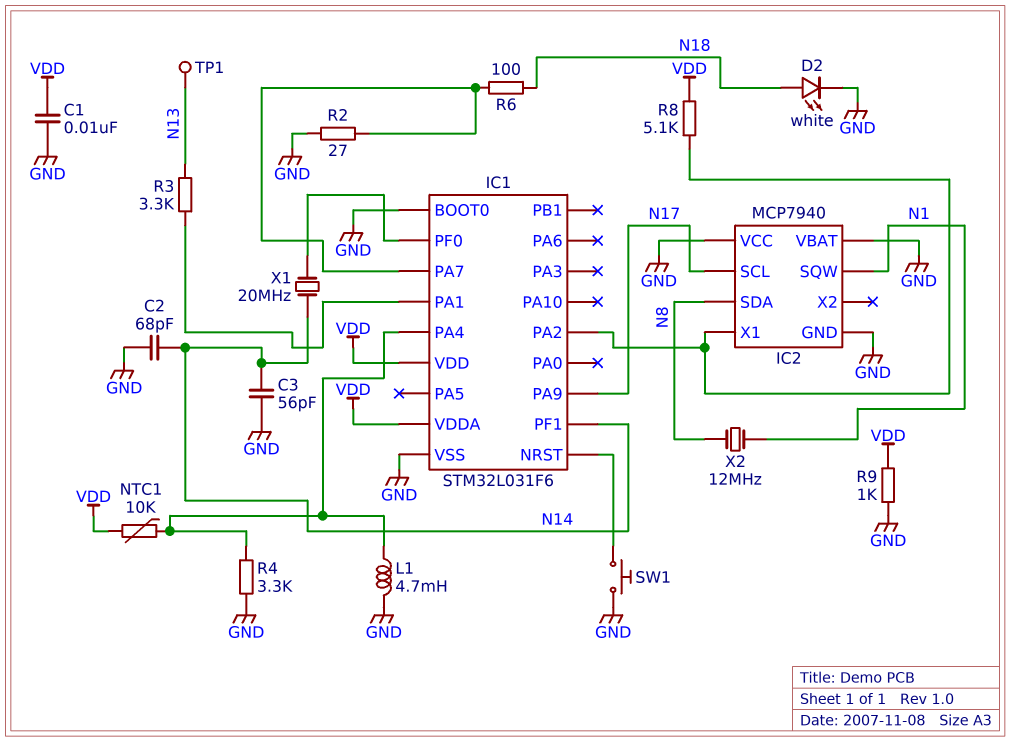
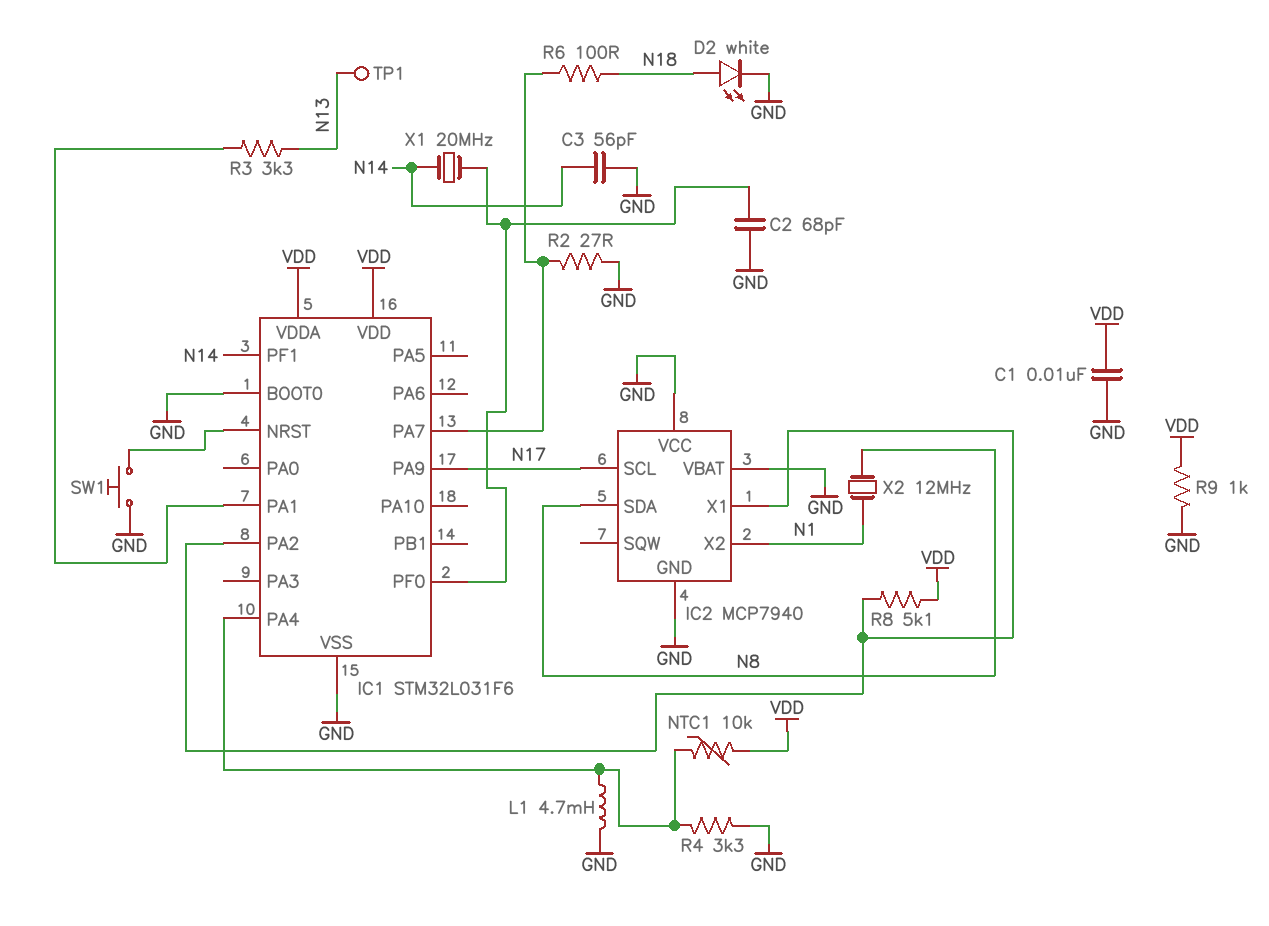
C2: 68pF (GND, N14) -> 68pF (GND, IC1/PF0)
IC2 pin SQW: N1 -> none
IC2 pin X2: none -> N1

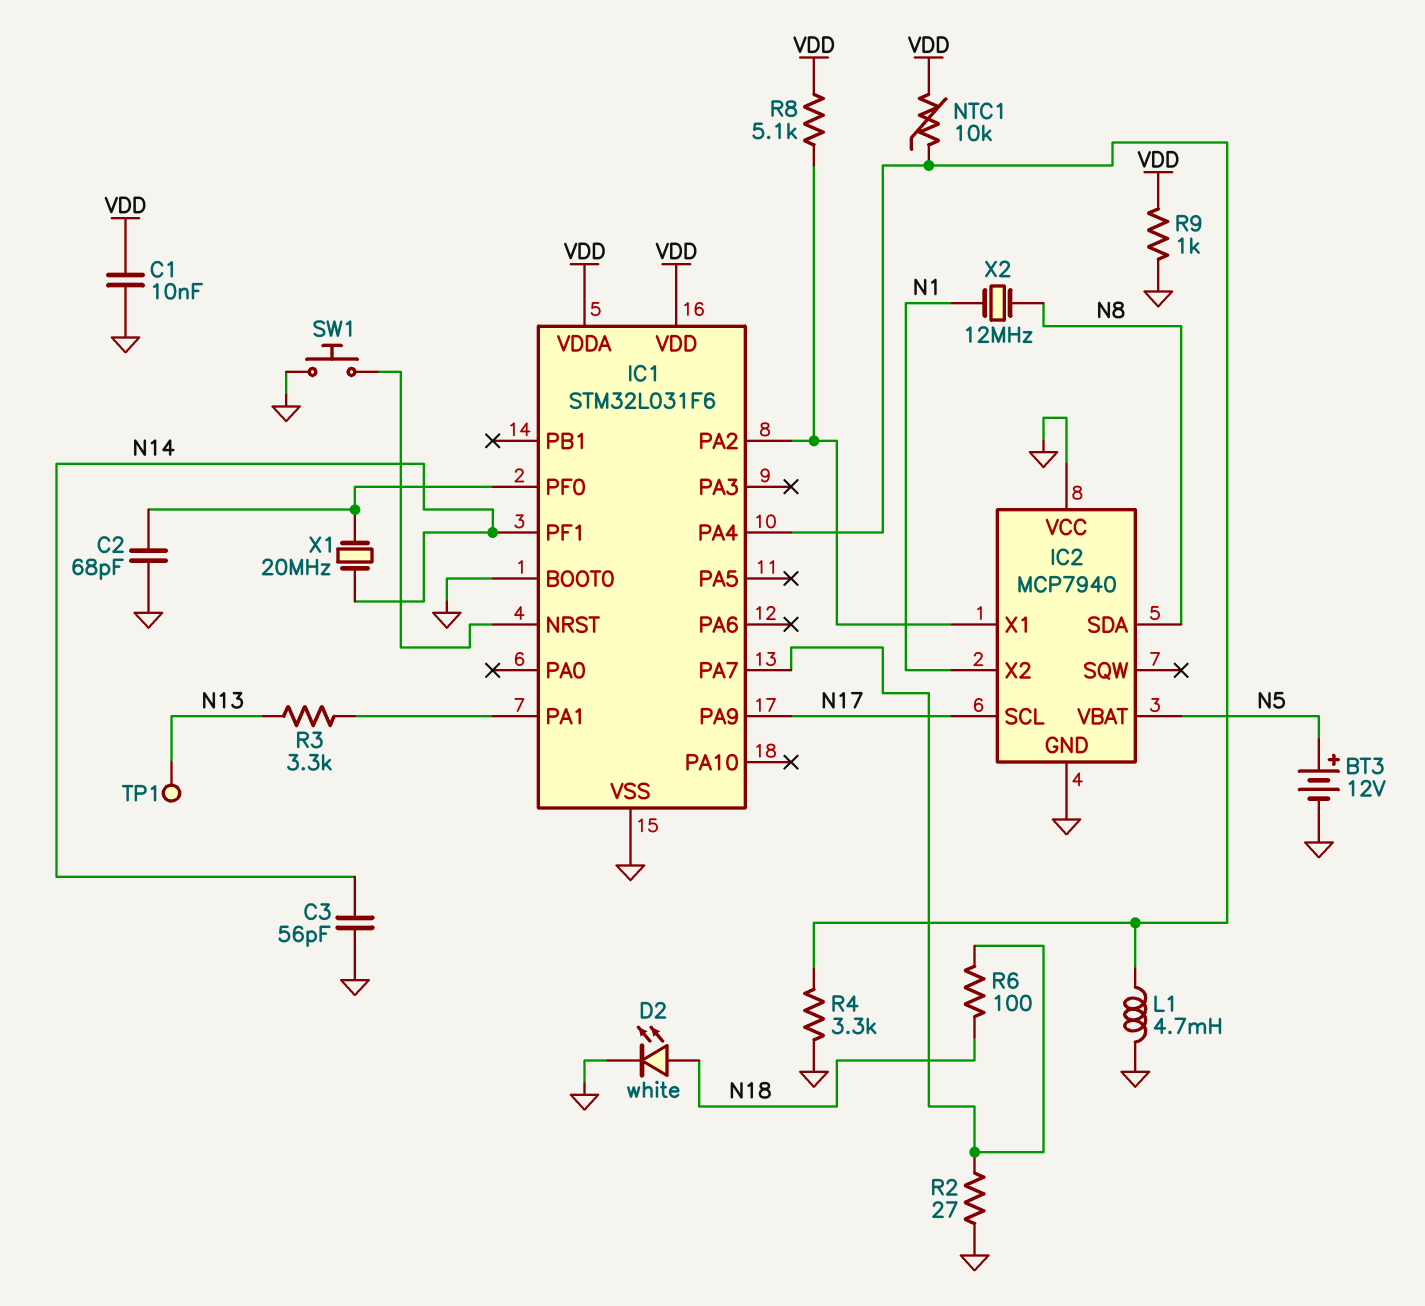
BT3: none -> 12V (plus N5, minus GND)
IC2 pin VBAT: GND -> N5

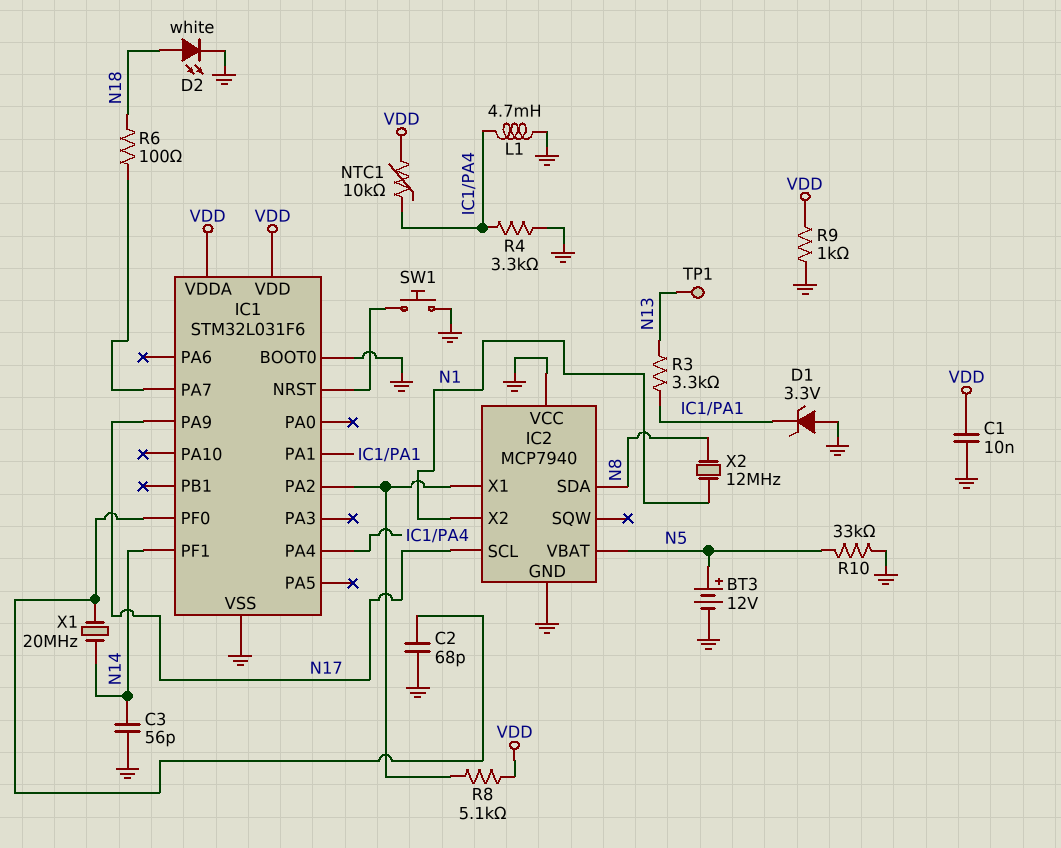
D1: none -> zener 3.3V (A GND, K IC1/PA1)
R2: 27 (GND, IC1/PA7) -> none
R10: none -> 33k (GND, N5)

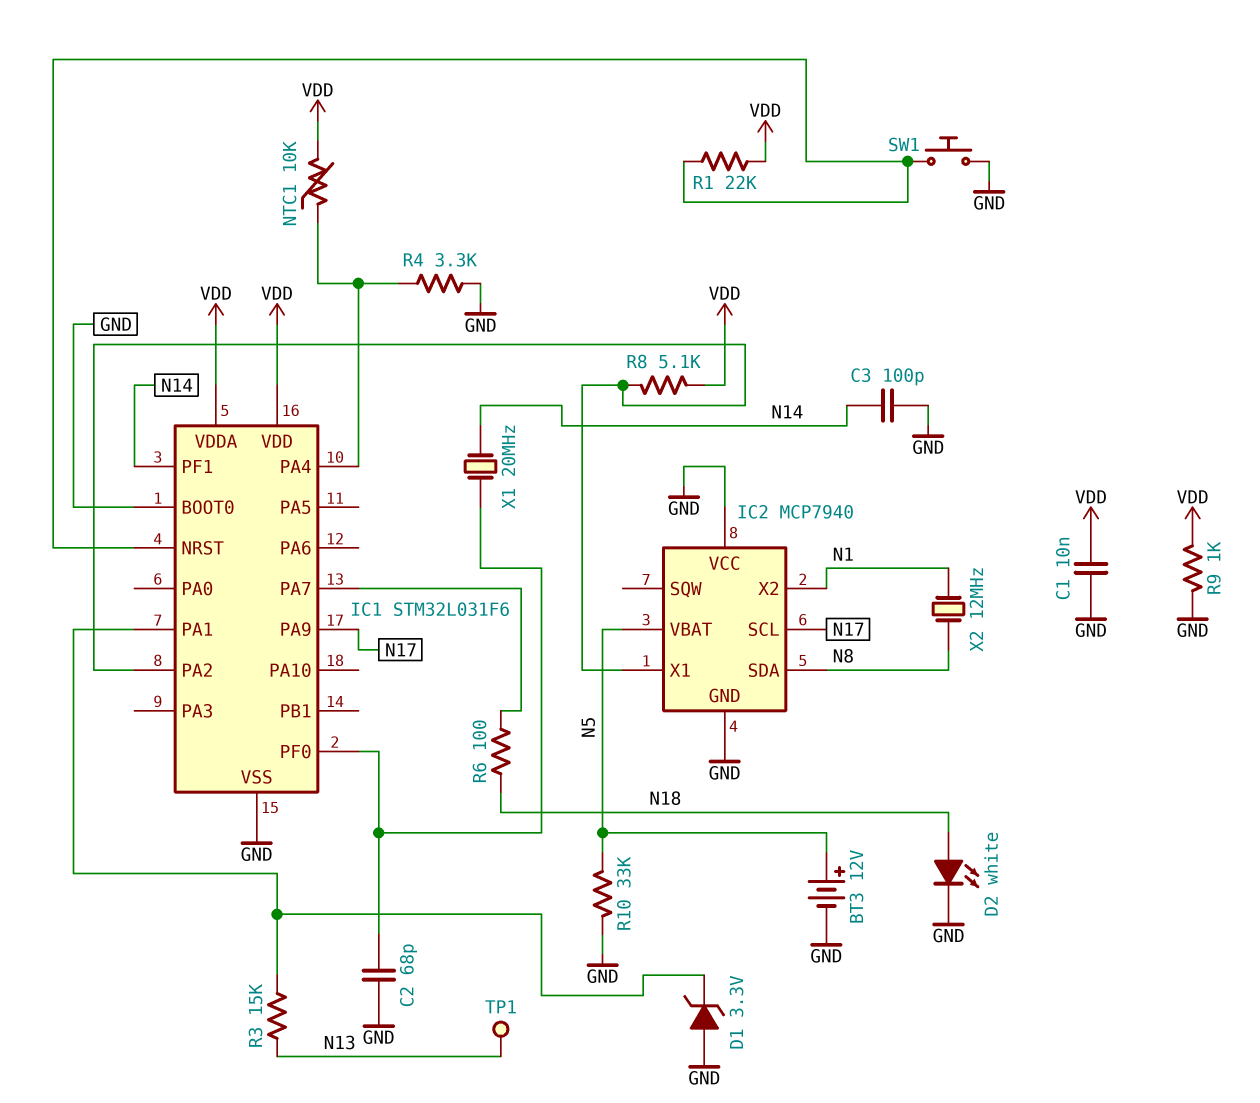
C3: 56pF (GND, N14) -> 100pF (GND, N14)
L1: 4.7mH (GND, IC1/PA4) -> none
R1: none -> 22k (IC1/NRST, VDD)
R3: 3.3k (IC1/PA1, N13) -> 15k (IC1/PA1, N13)

